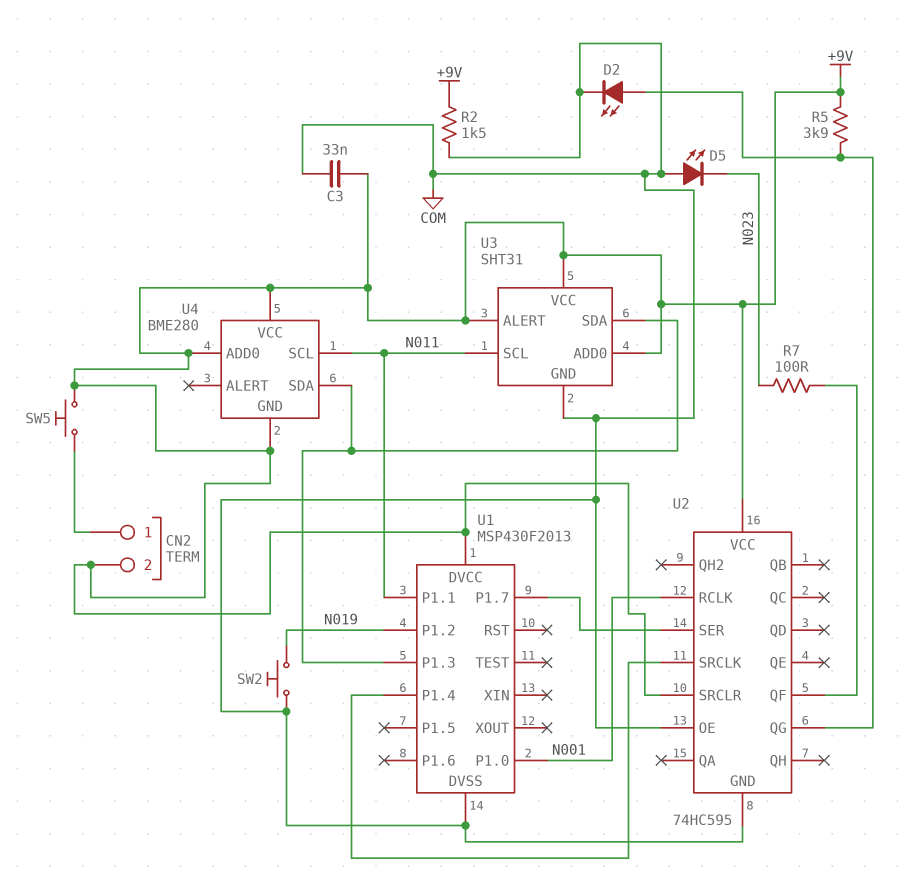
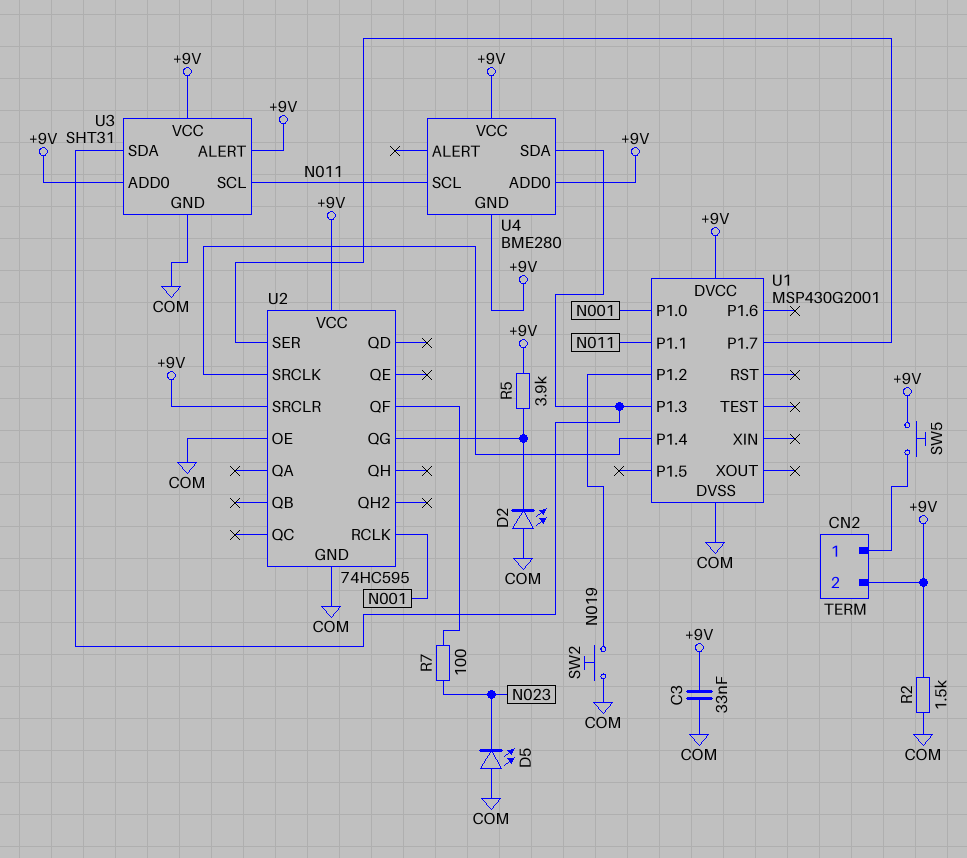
D2: LED (A U2/QG, K COM) -> LED (A COM, K U2/QG)
U1: MSP430F2013 -> MSP430G2001

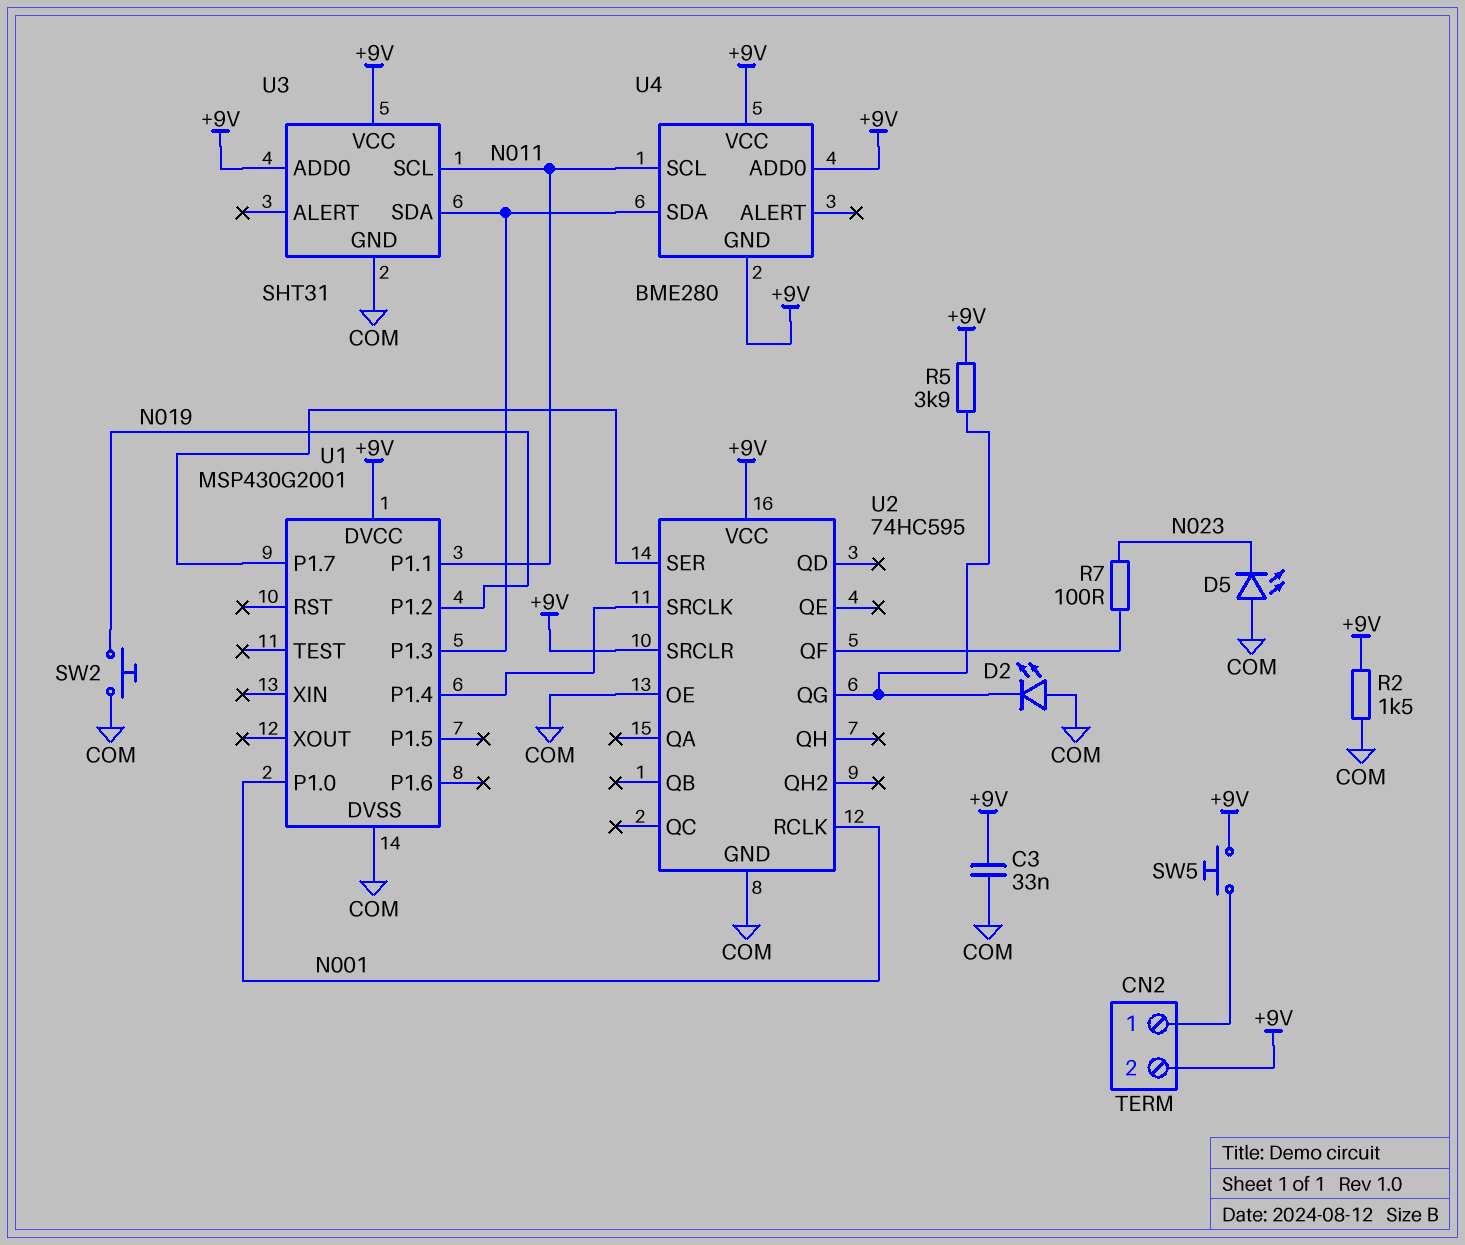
U3 pin ALERT: +9V -> none

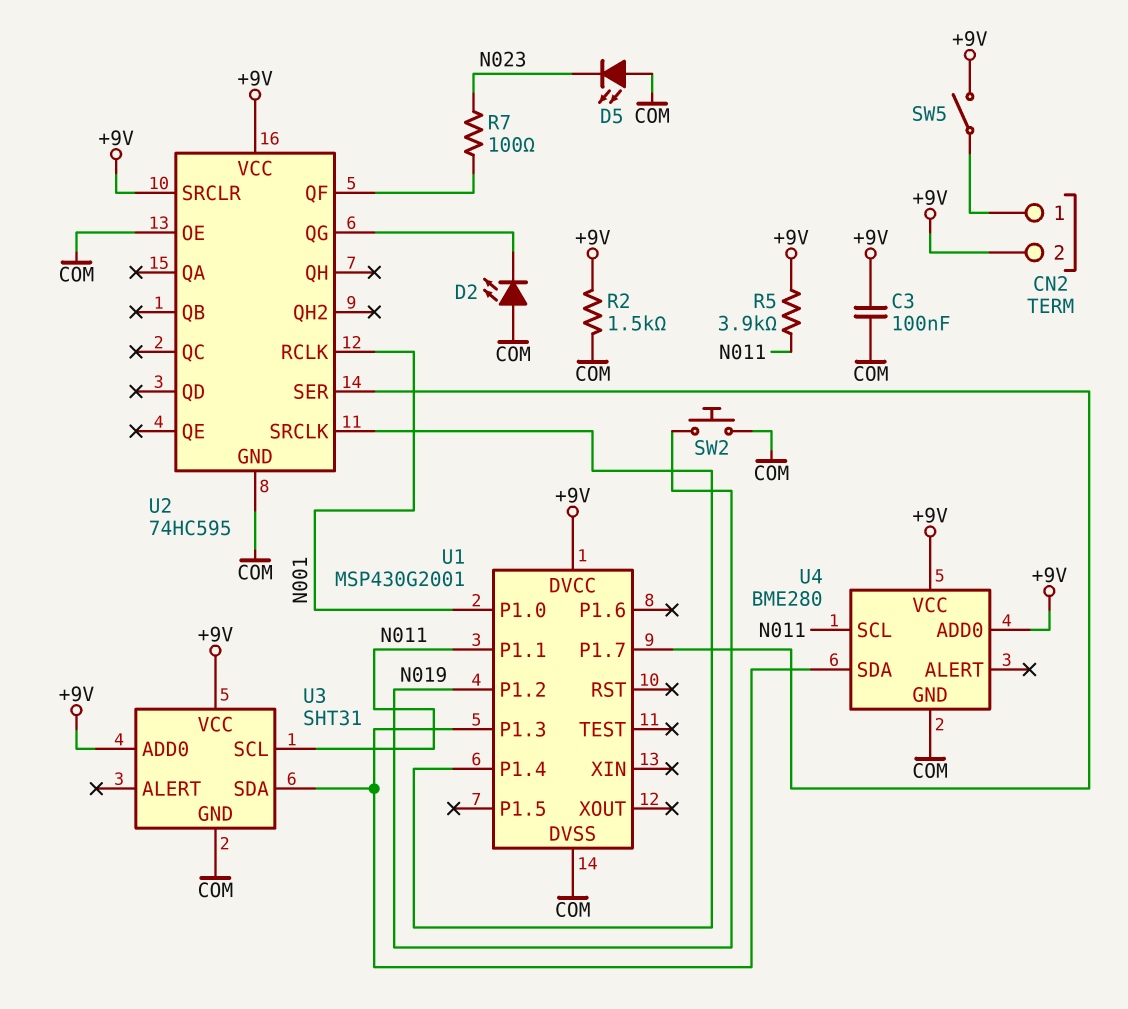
C3: 33nF (+9V, COM) -> 100nF (+9V, COM)
R5: 3.9k (+9V, U2/QG) -> 3.9k (+9V, N011)
SW5: button (+9V, CN2/1) -> switch (+9V, CN2/1)
U4 pin GND: +9V -> COM

